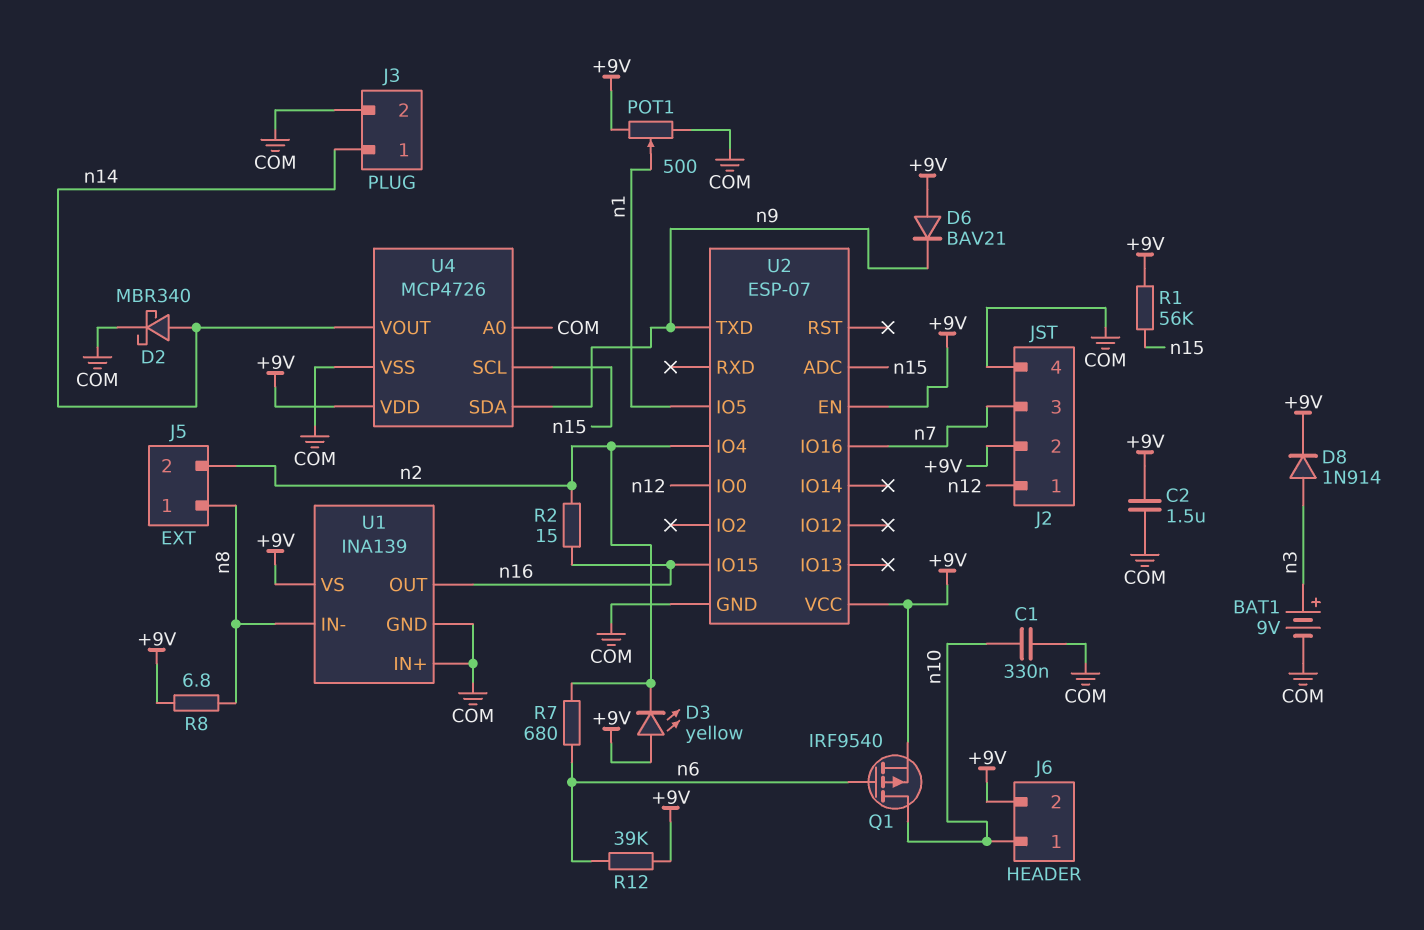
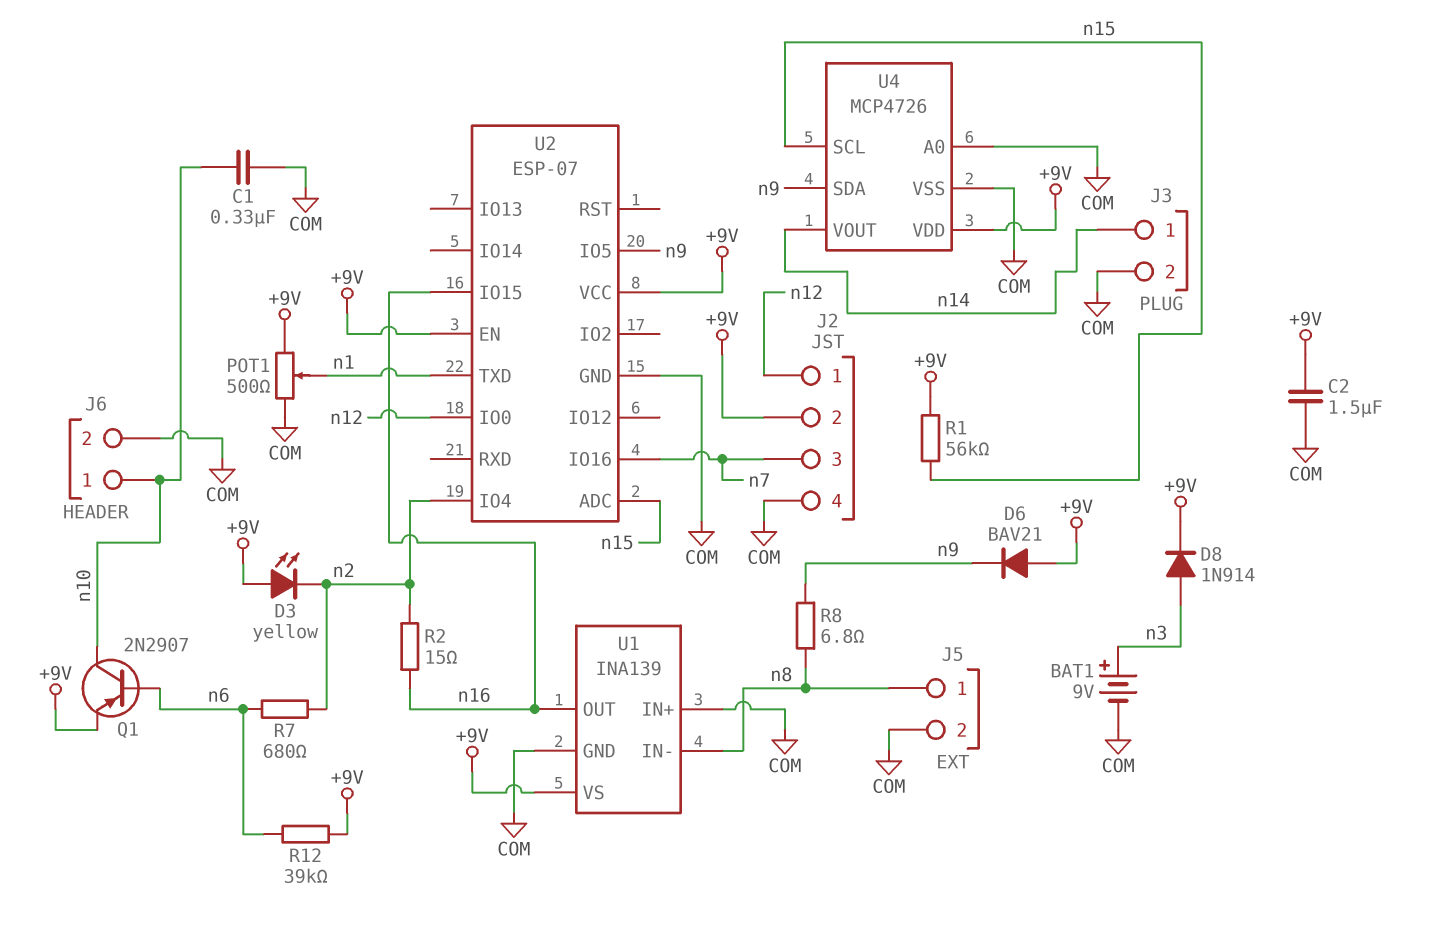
D2: schottky MBR340 (A n14, K COM) -> none
J5 pin 2: n2 -> COM
J6 pin 2: +9V -> COM
Q1: PMOS IRF9540 (G n6, D n10, S +9V) -> PNP 2N2907 (B n6, C n10, E +9V)
R8: 6.8 (+9V, n8) -> 6.8 (n8, n9)
U2 pin IO5: n1 -> n9
U2 pin TXD: n9 -> n1

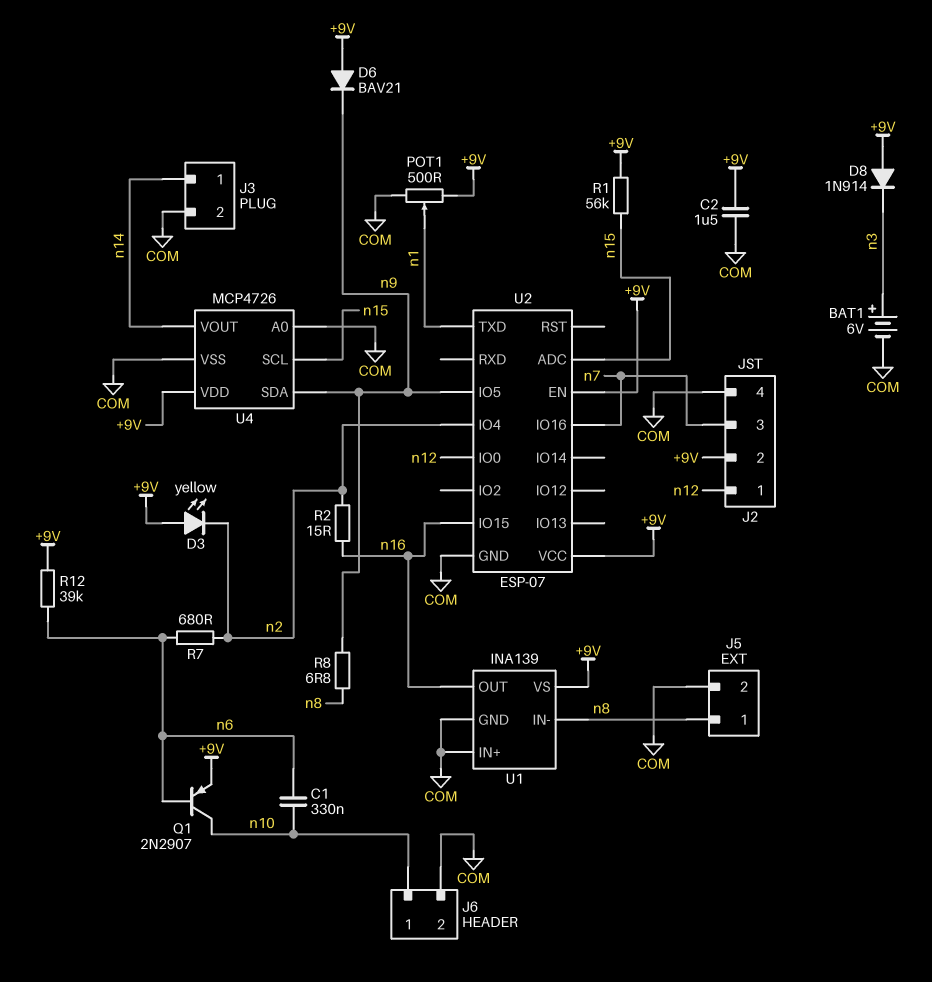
BAT1: 9V (plus n3, minus COM) -> 6V (plus n3, minus COM)
C1: 330nF (COM, n10) -> 330nF (n6, n10)
D8: diode 1N914 (A n3, K +9V) -> diode 1N914 (A +9V, K n3)

